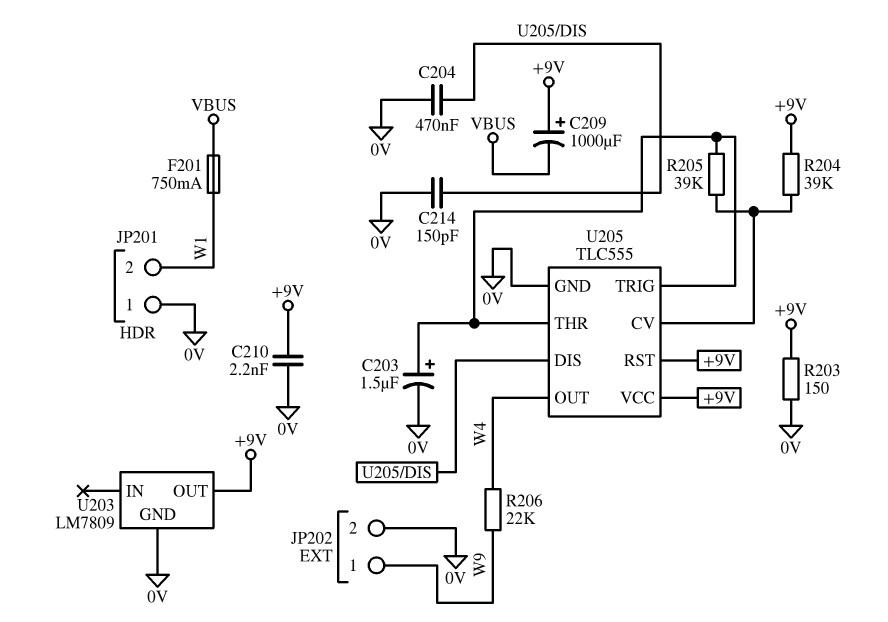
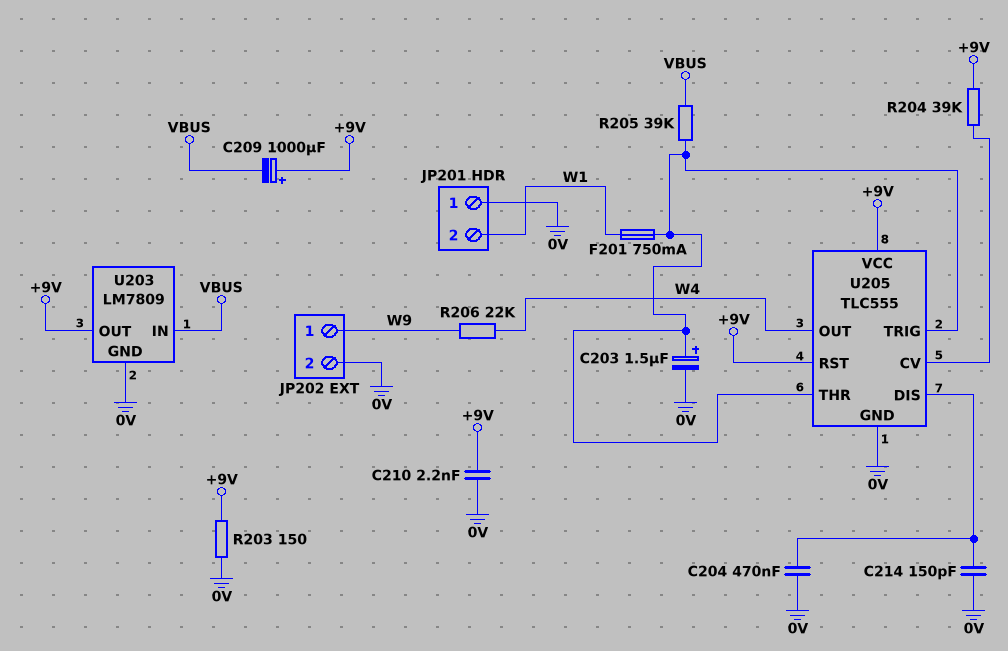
F201: 750mA (VBUS, W1) -> 750mA (U205/THR, W1)
R205: 39k (U205/CV, U205/THR) -> 39k (U205/THR, VBUS)
U203 pin IN: none -> VBUS

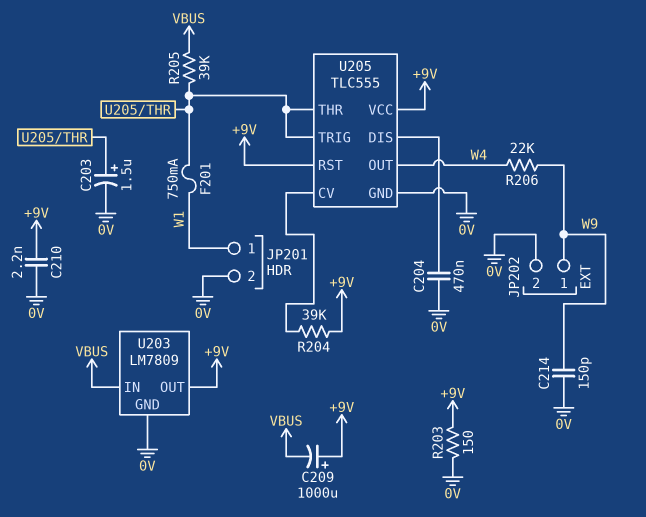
C214: 150pF (0V, U205/DIS) -> 150pF (0V, W9)
JP201 pin 1: 0V -> W1
JP201 pin 2: W1 -> 0V

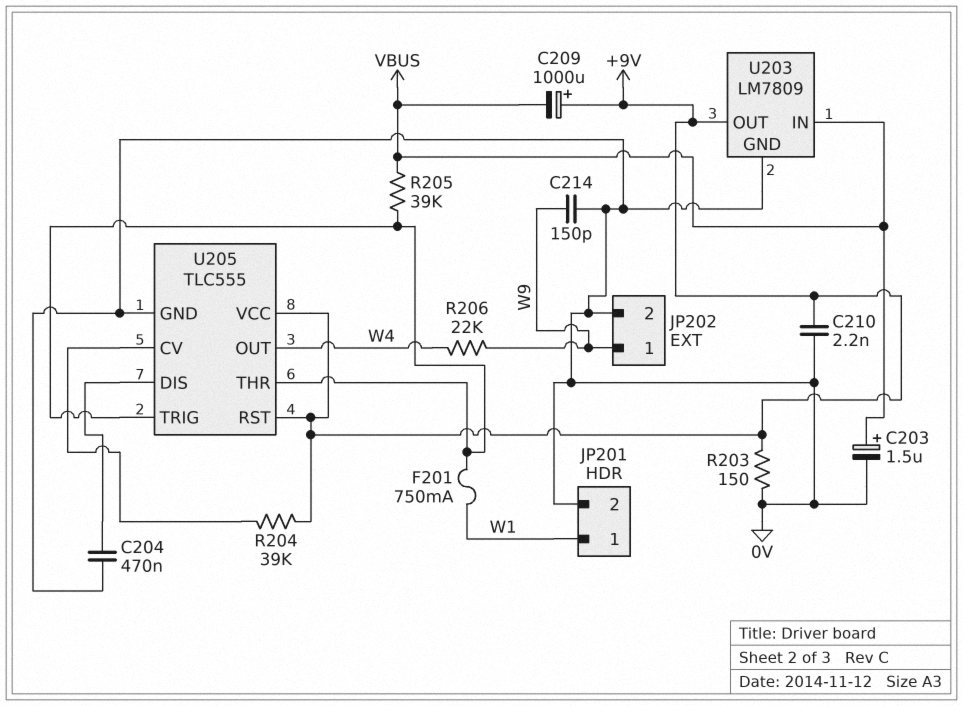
C203: 1.5uF (plus U205/THR, minus 0V) -> 1.5uF (plus VBUS, minus 0V)

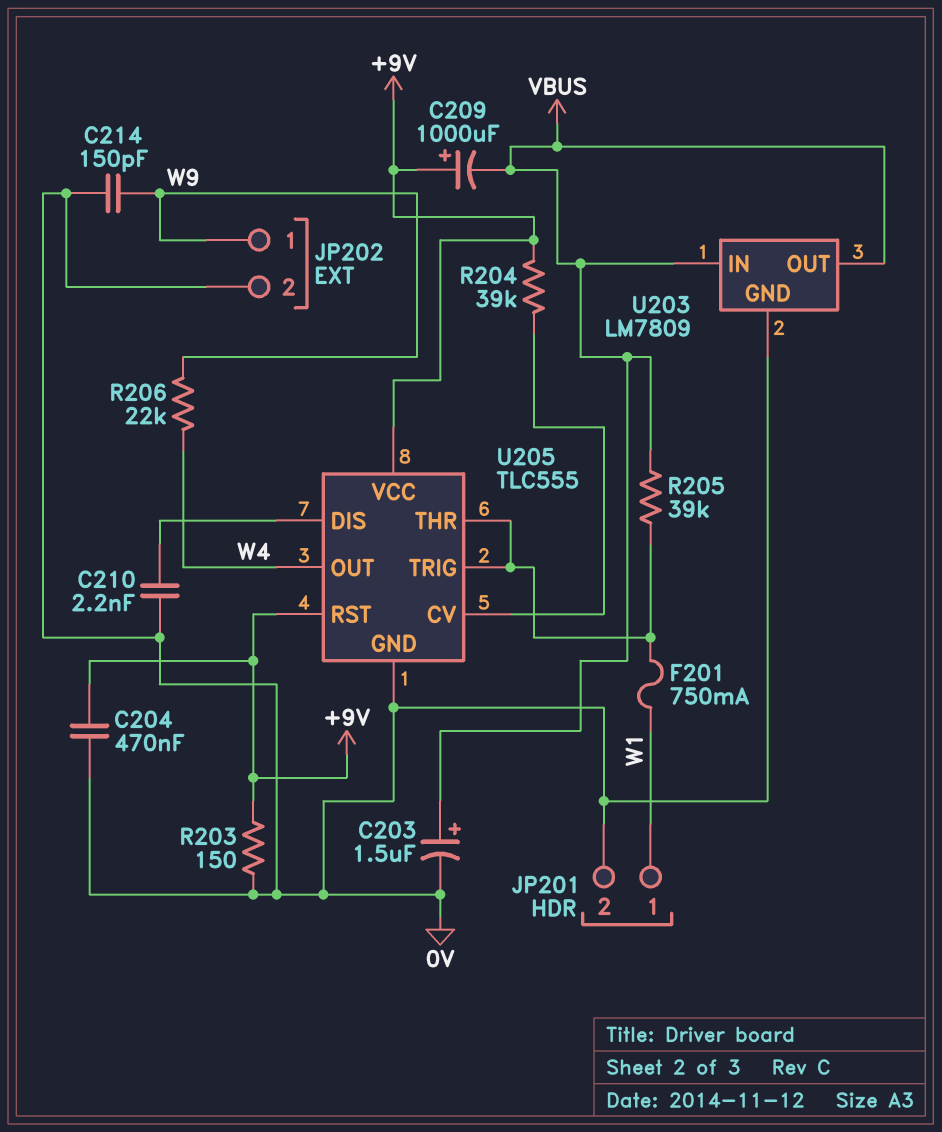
C204: 470nF (0V, U205/DIS) -> 470nF (+9V, 0V)
C210: 2.2nF (+9V, 0V) -> 2.2nF (0V, U205/DIS)
U203 pin OUT: +9V -> VBUS

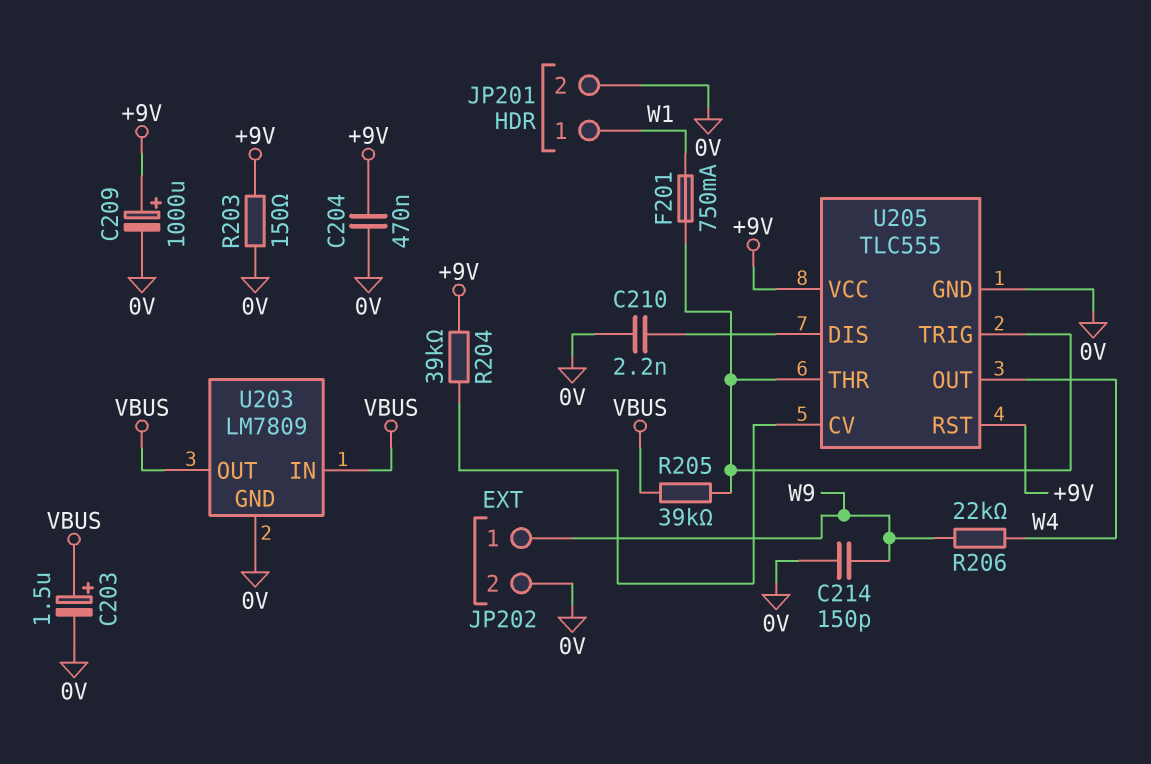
C209: 1000uF (plus +9V, minus VBUS) -> 1000uF (plus +9V, minus 0V)

